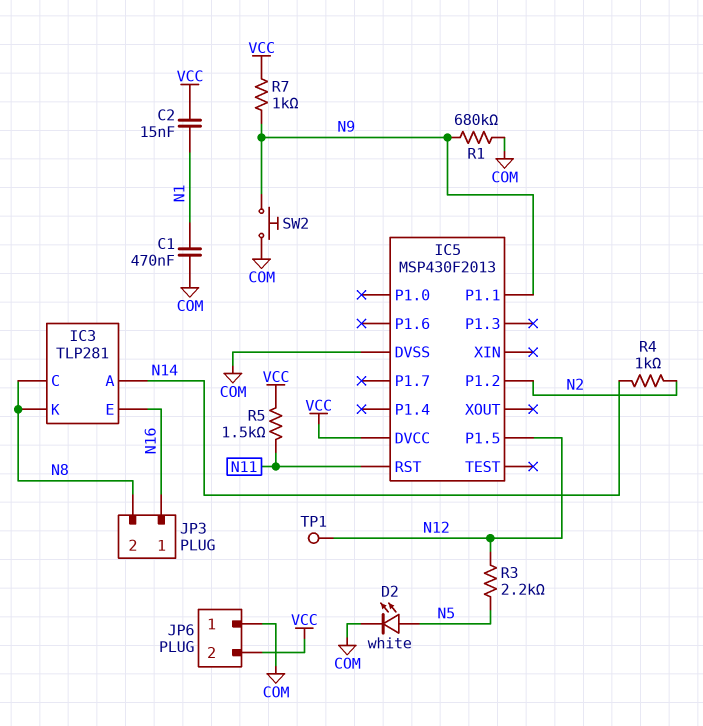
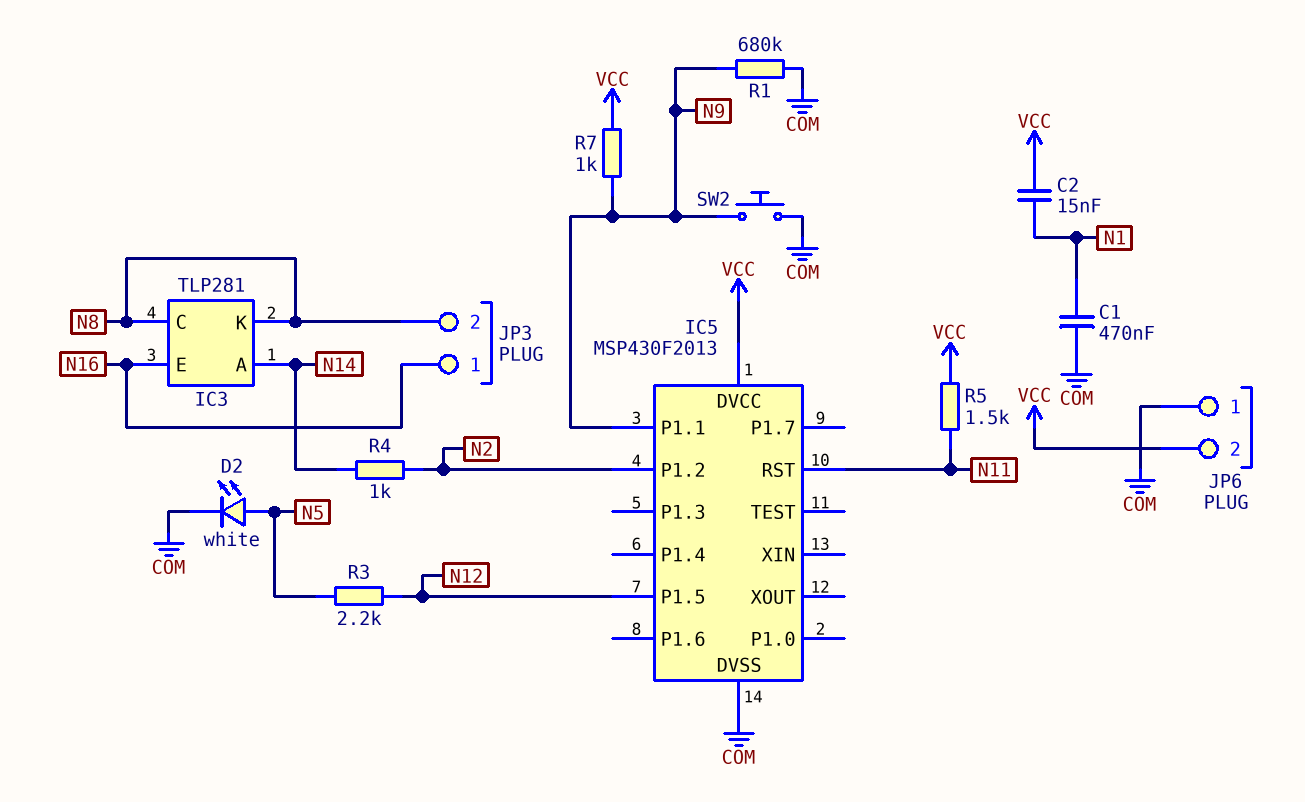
TP1: test point (N12) -> none

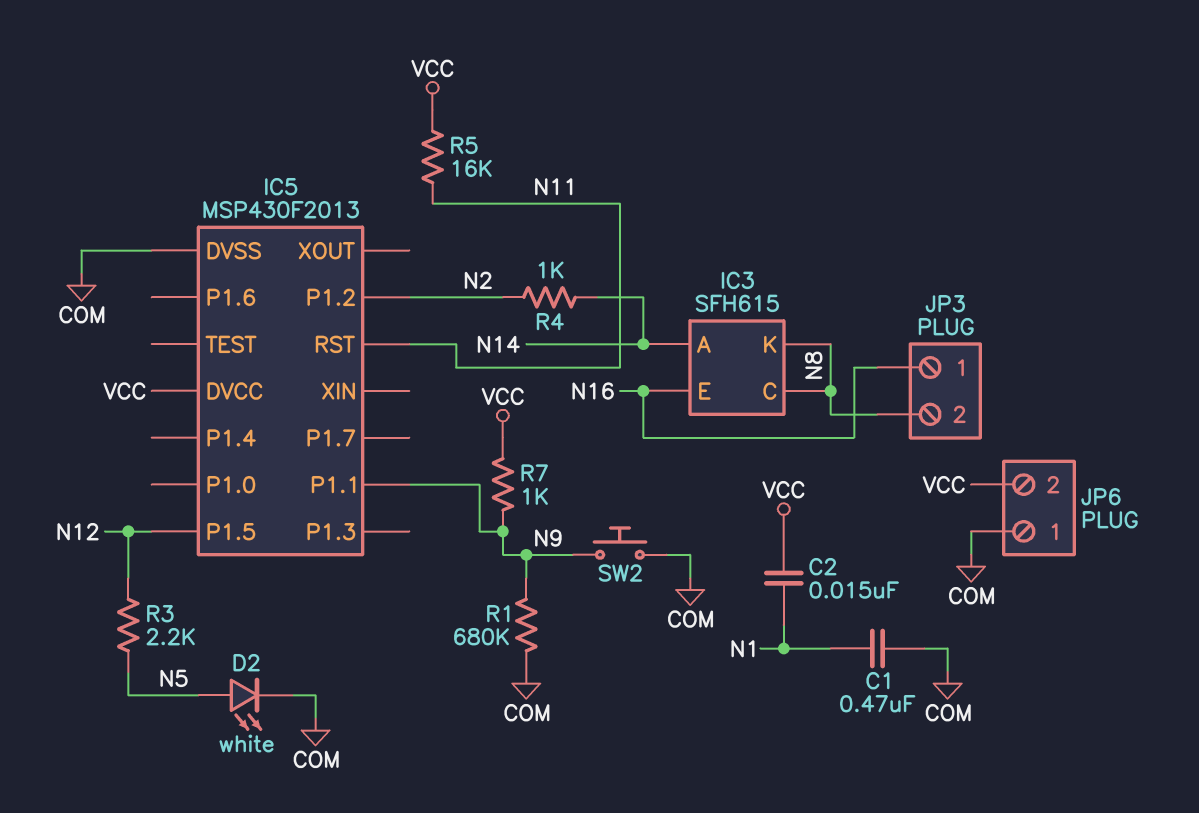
IC3: TLP281 -> SFH615
R5: 1.5k (N11, VCC) -> 16k (N11, VCC)

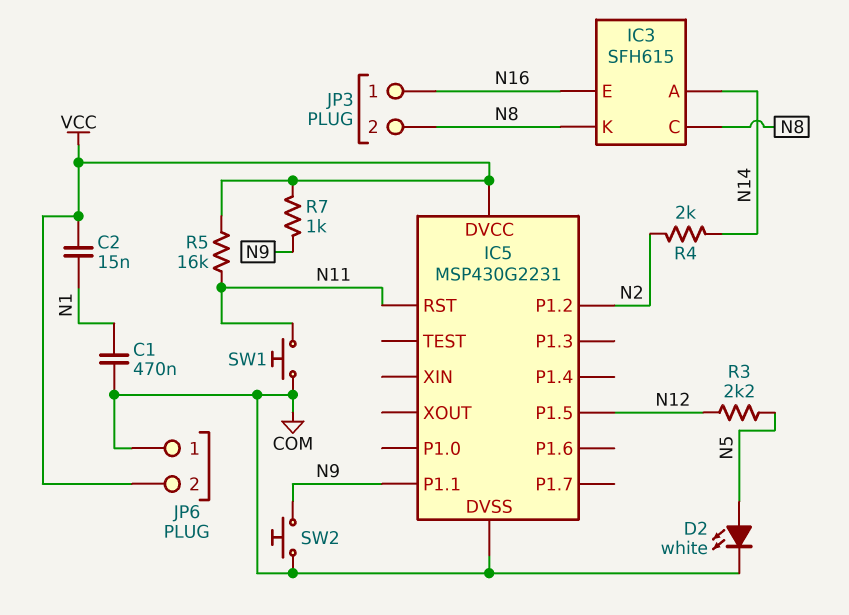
IC5: MSP430F2013 -> MSP430G2231
R1: 680k (COM, N9) -> none
R4: 1k (N2, N14) -> 2k (N2, N14)
SW1: none -> button (COM, N11)

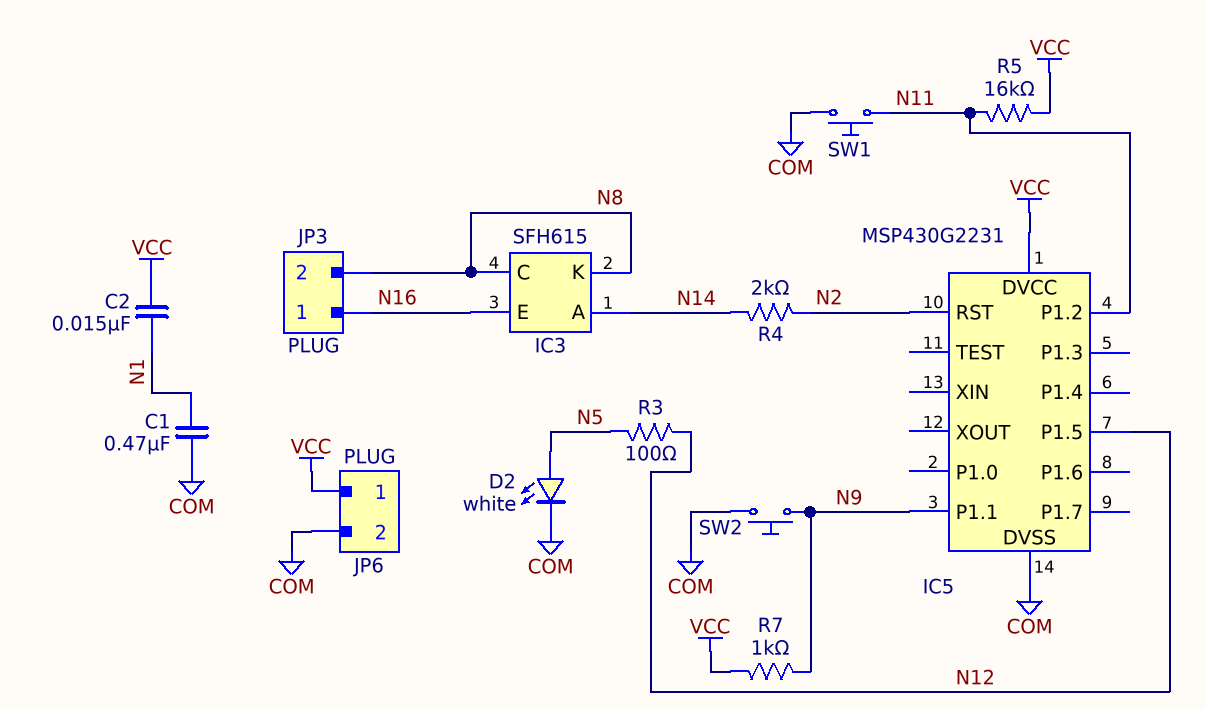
IC5 pin P1.2: N2 -> N11
IC5 pin RST: N11 -> N2
JP6 pin 1: COM -> VCC
JP6 pin 2: VCC -> COM
R3: 2.2k (N5, N12) -> 100 (N5, N12)

